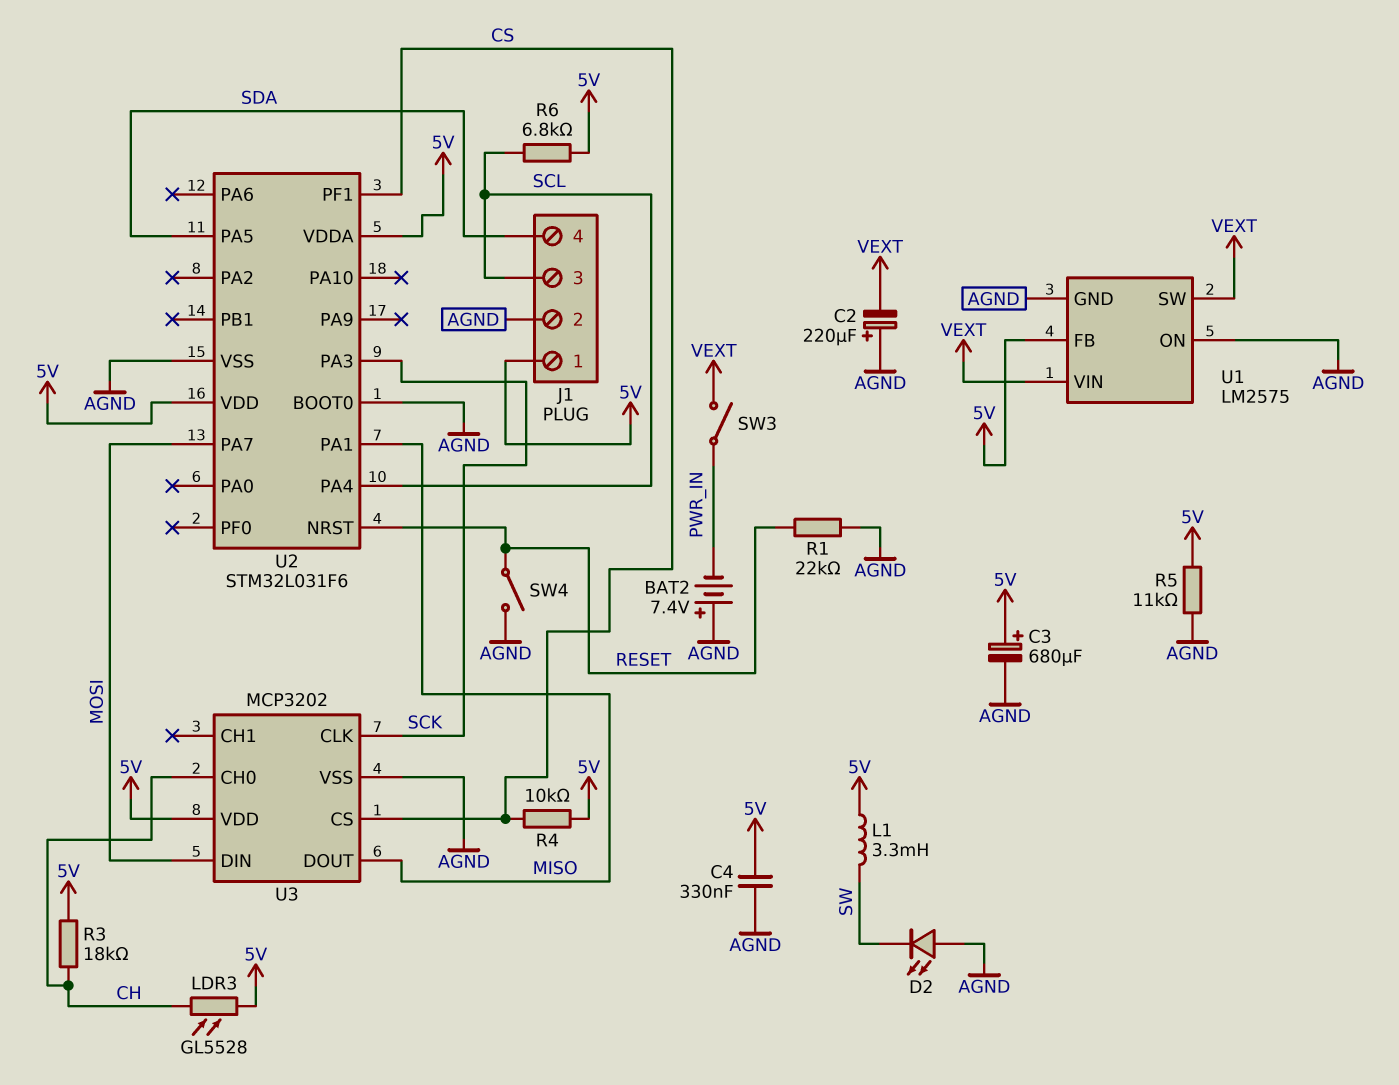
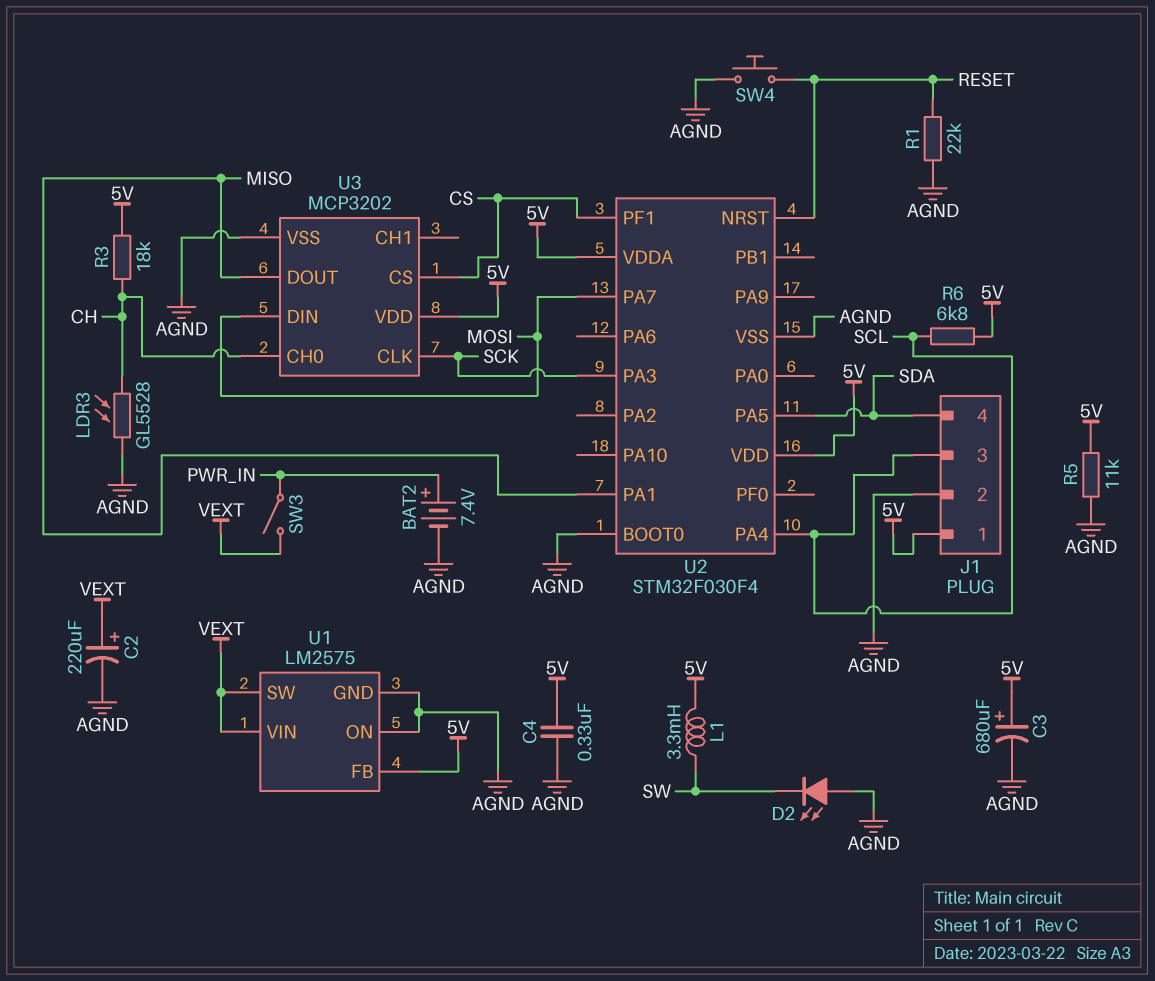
BAT2: 7.4V (plus AGND, minus PWR_IN) -> 7.4V (plus PWR_IN, minus AGND)
C2: 220uF (plus AGND, minus VEXT) -> 220uF (plus VEXT, minus AGND)
LDR3: GL5528 (5V, CH) -> GL5528 (AGND, CH)
R4: 10k (5V, CS) -> none
SW4: switch (AGND, RESET) -> button (AGND, RESET)
U2: STM32L031F6 -> STM32F030F4

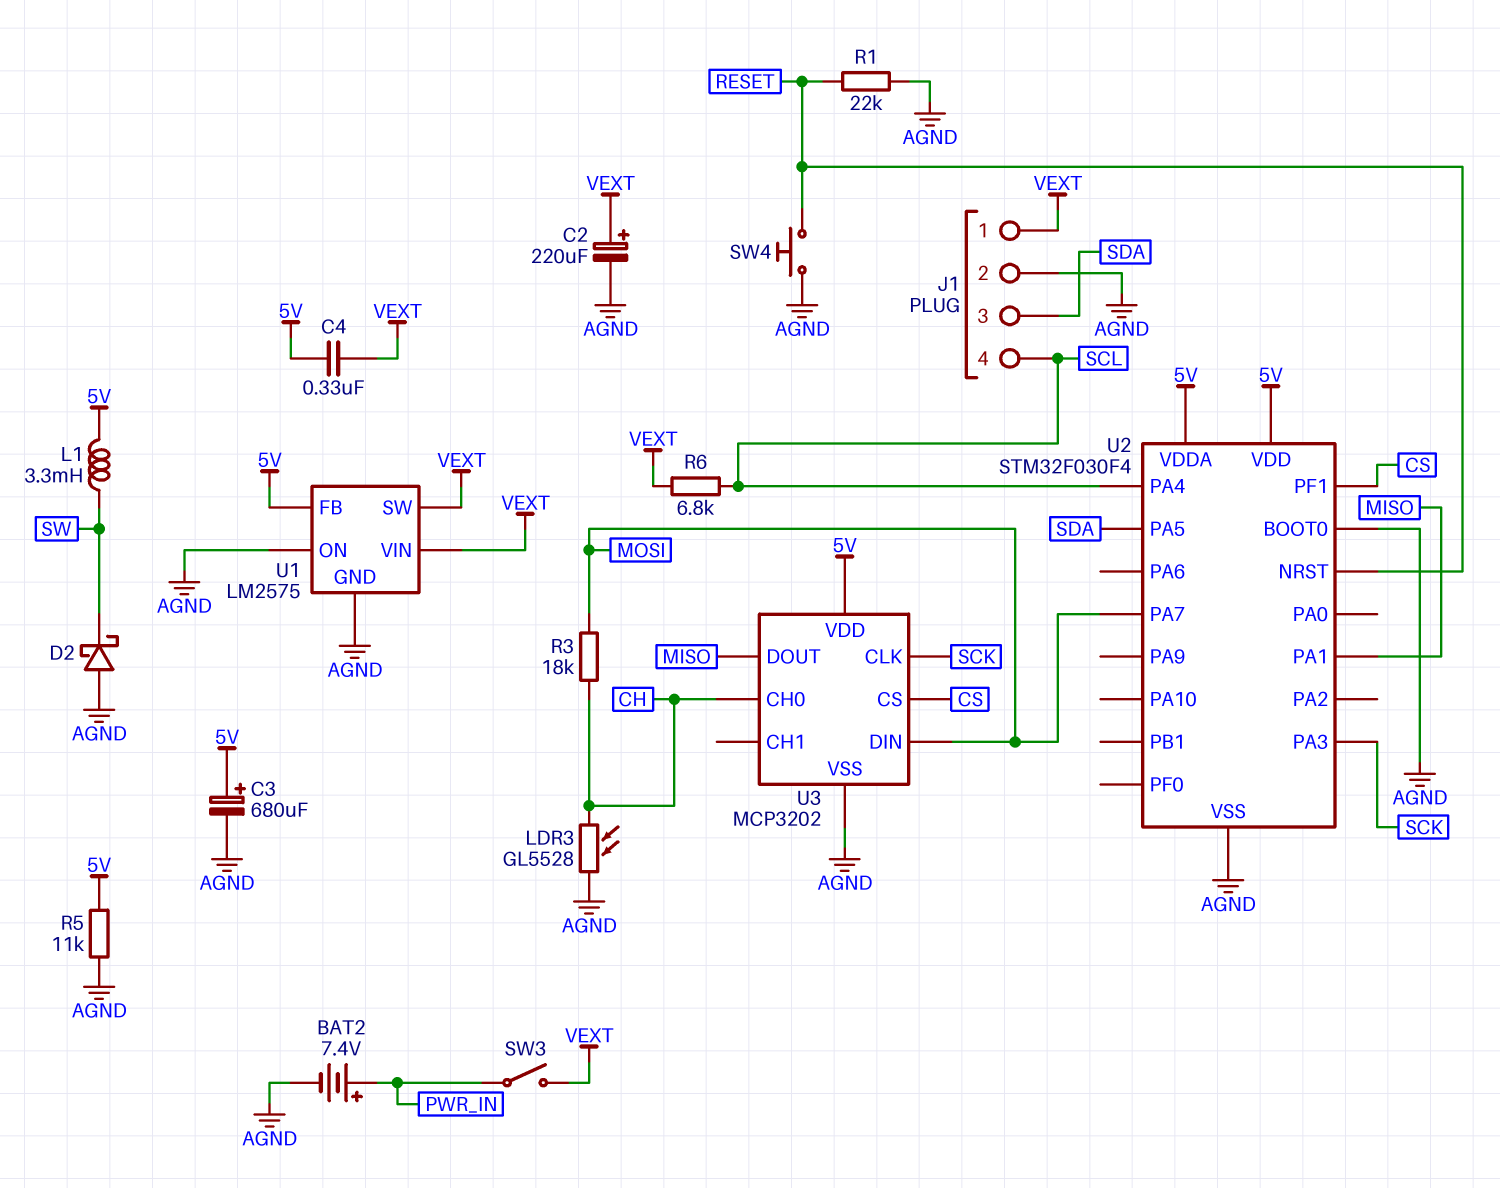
C4: 330nF (5V, AGND) -> 330nF (5V, VEXT)
D2: LED (A AGND, K SW) -> schottky (A AGND, K SW)
J1 pin 1: 5V -> VEXT
J1 pin 3: SCL -> SDA
J1 pin 4: SDA -> SCL
R3: 18k (5V, CH) -> 18k (CH, MOSI)
R6: 6.8k (5V, SCL) -> 6.8k (SCL, VEXT)

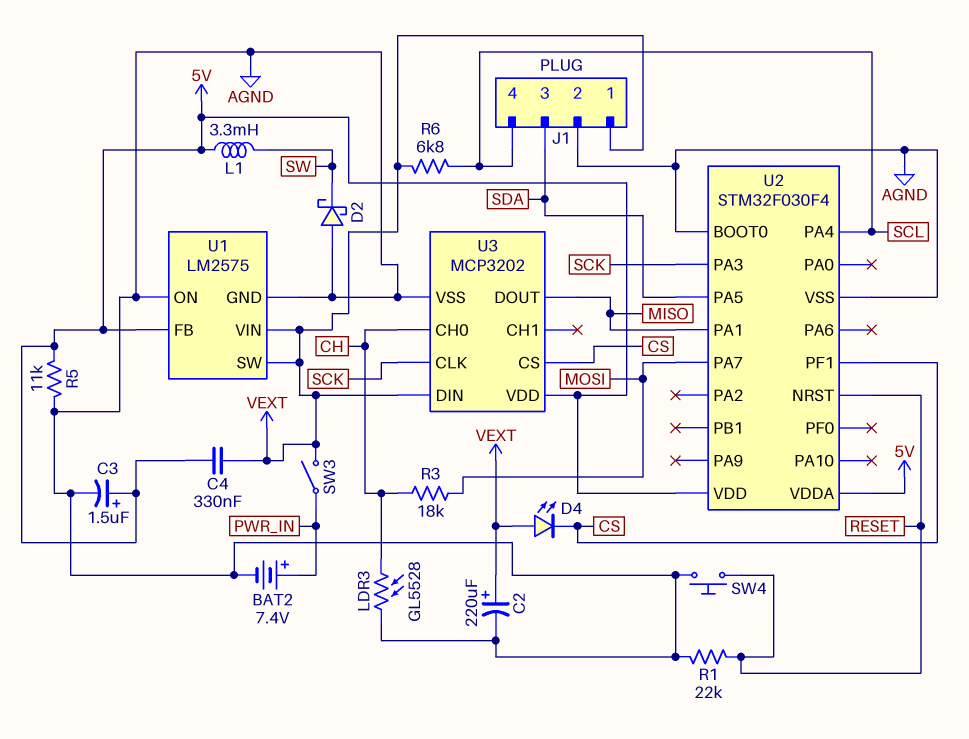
C3: 680uF (plus 5V, minus AGND) -> 1.5uF (plus 5V, minus AGND)
D4: none -> LED (A VEXT, K CS)
U3 pin DIN: MOSI -> VEXT

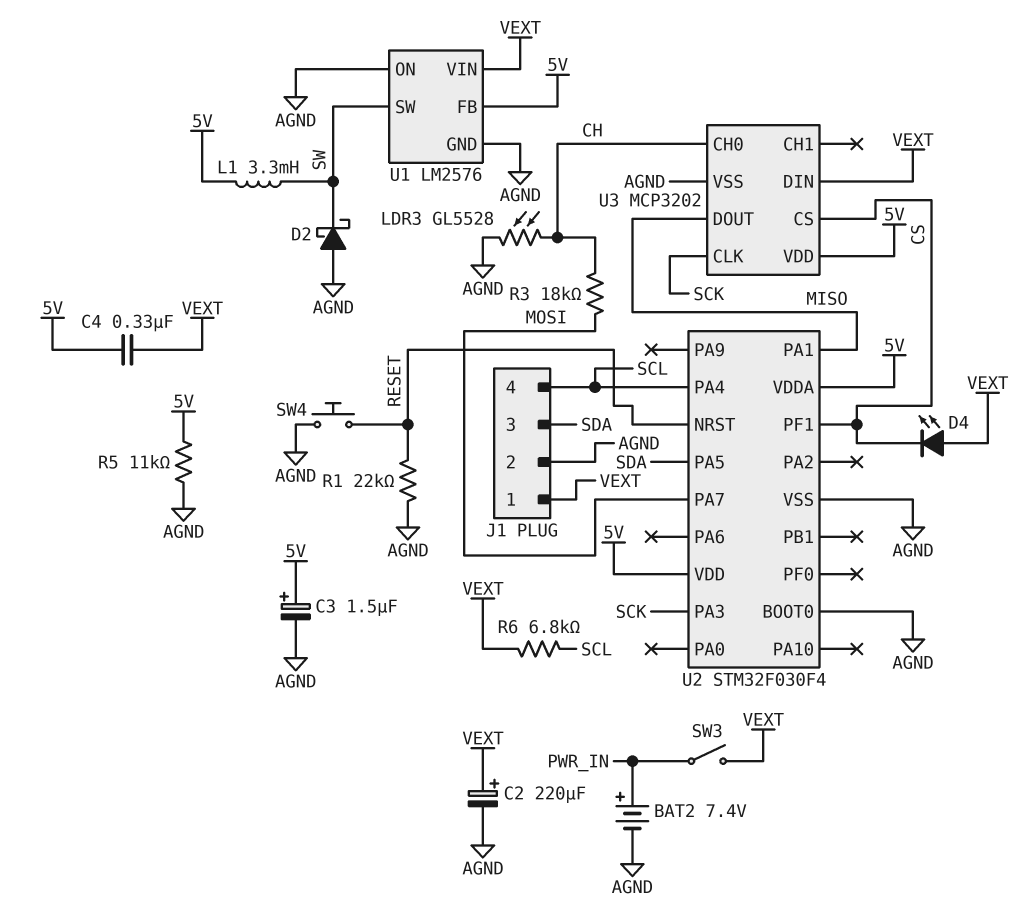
U1: LM2575 -> LM2576
U1 pin SW: VEXT -> SW

